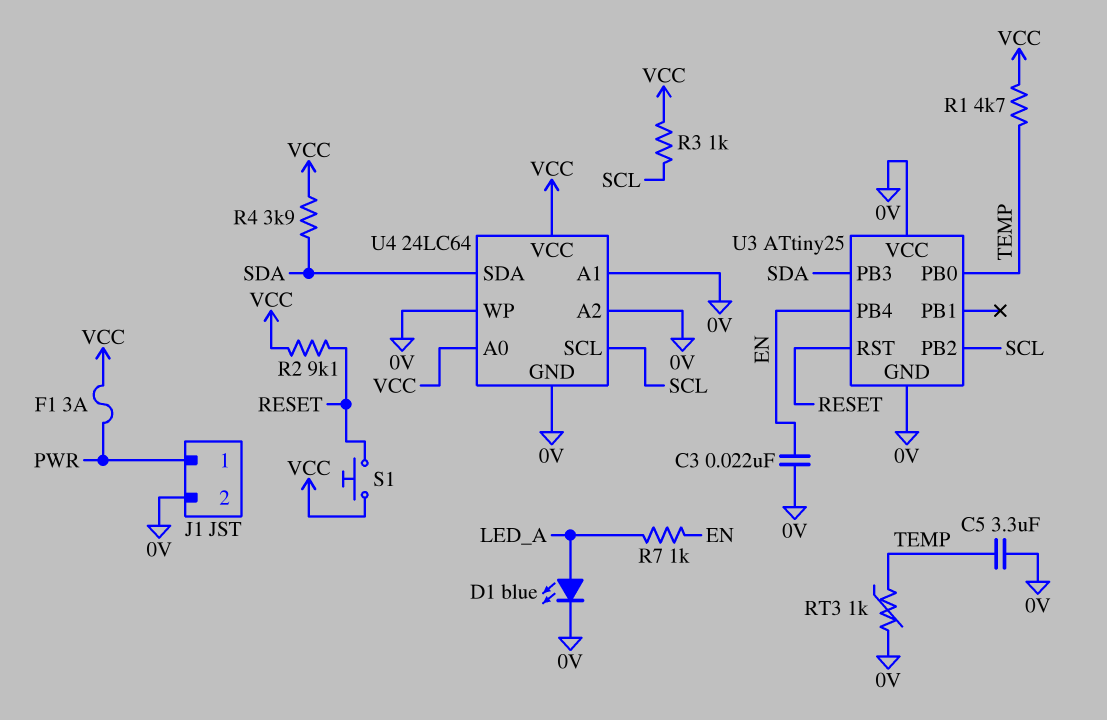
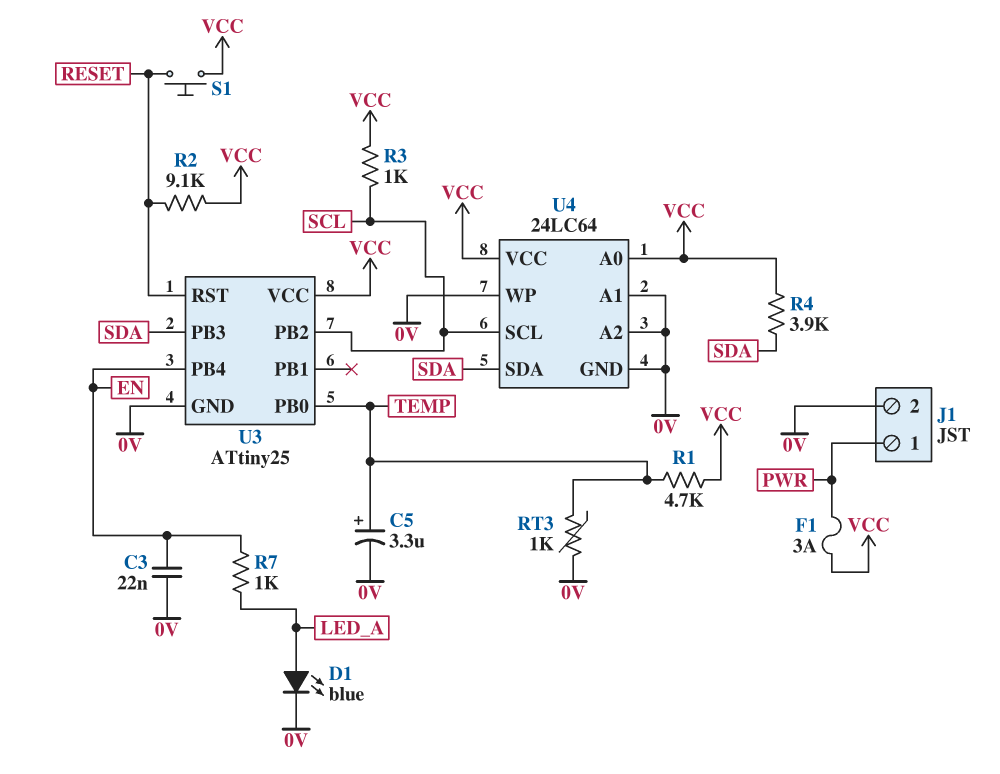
C5: 3.3uF (0V, TEMP) -> 3.3uF (plus TEMP, minus 0V)
U3 pin VCC: 0V -> VCC

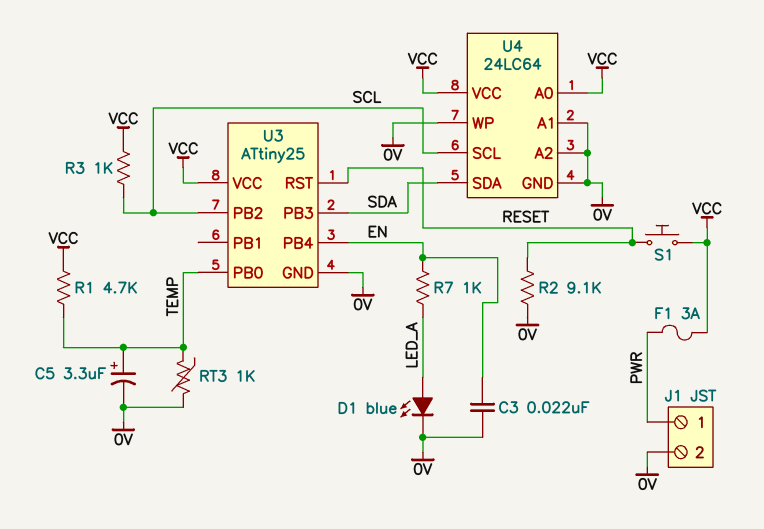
R2: 9.1k (RESET, VCC) -> 9.1k (0V, RESET)
R4: 3.9k (SDA, VCC) -> none

